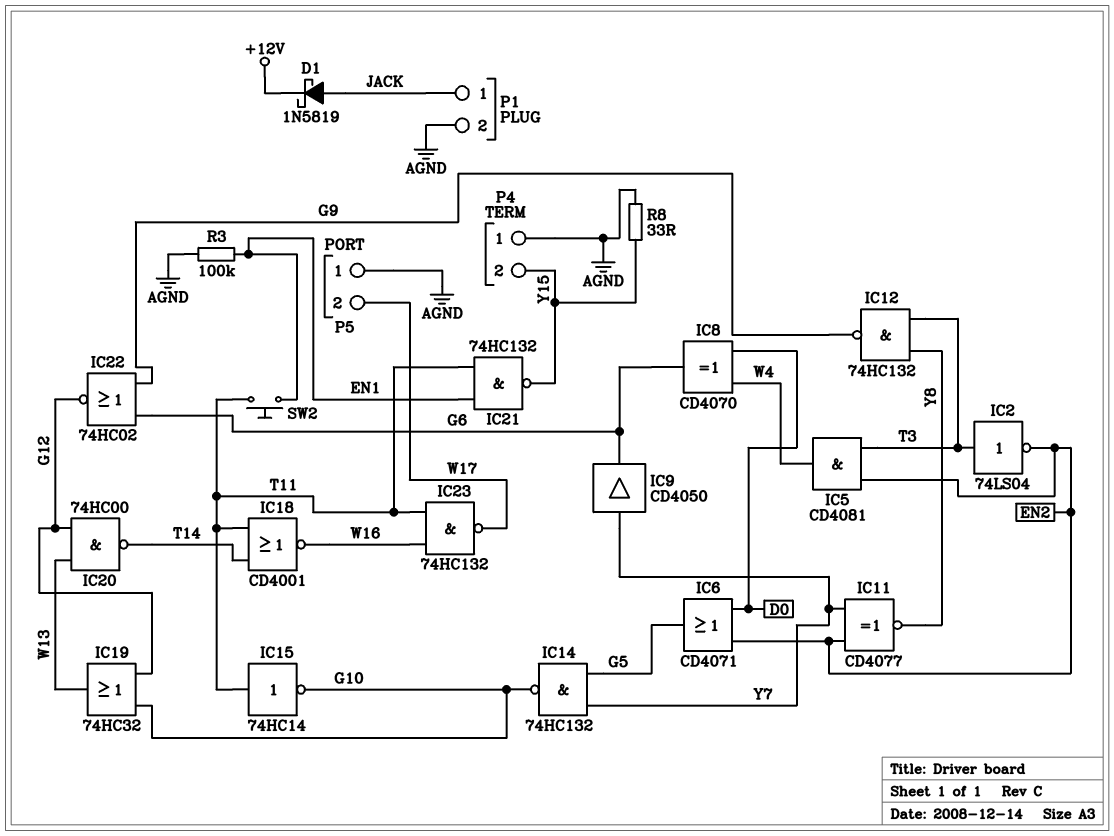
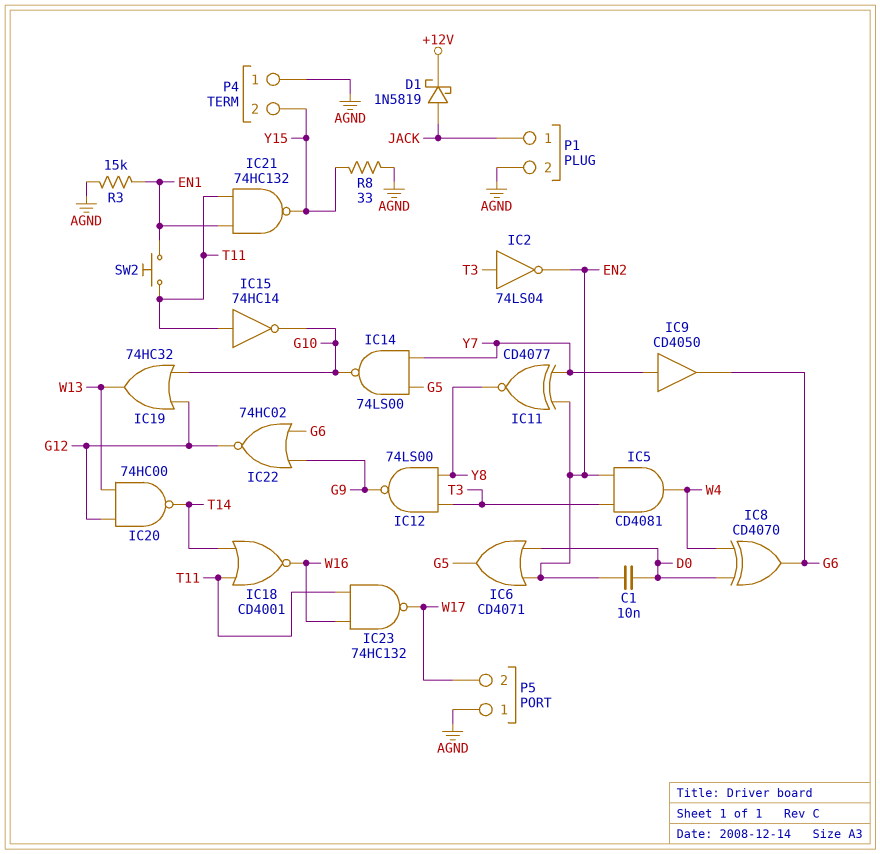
C1: none -> 10nF (D0, EN2)
IC12: NAND 74HC132 (in T3, in Y8, out G9) -> NAND 74LS00 (in T3, in Y8, out G9)
IC14: NAND 74HC132 (in G5, in Y7, out G10) -> NAND 74LS00 (in G5, in Y7, out G10)
R3: 100k (AGND, EN1) -> 15k (AGND, EN1)

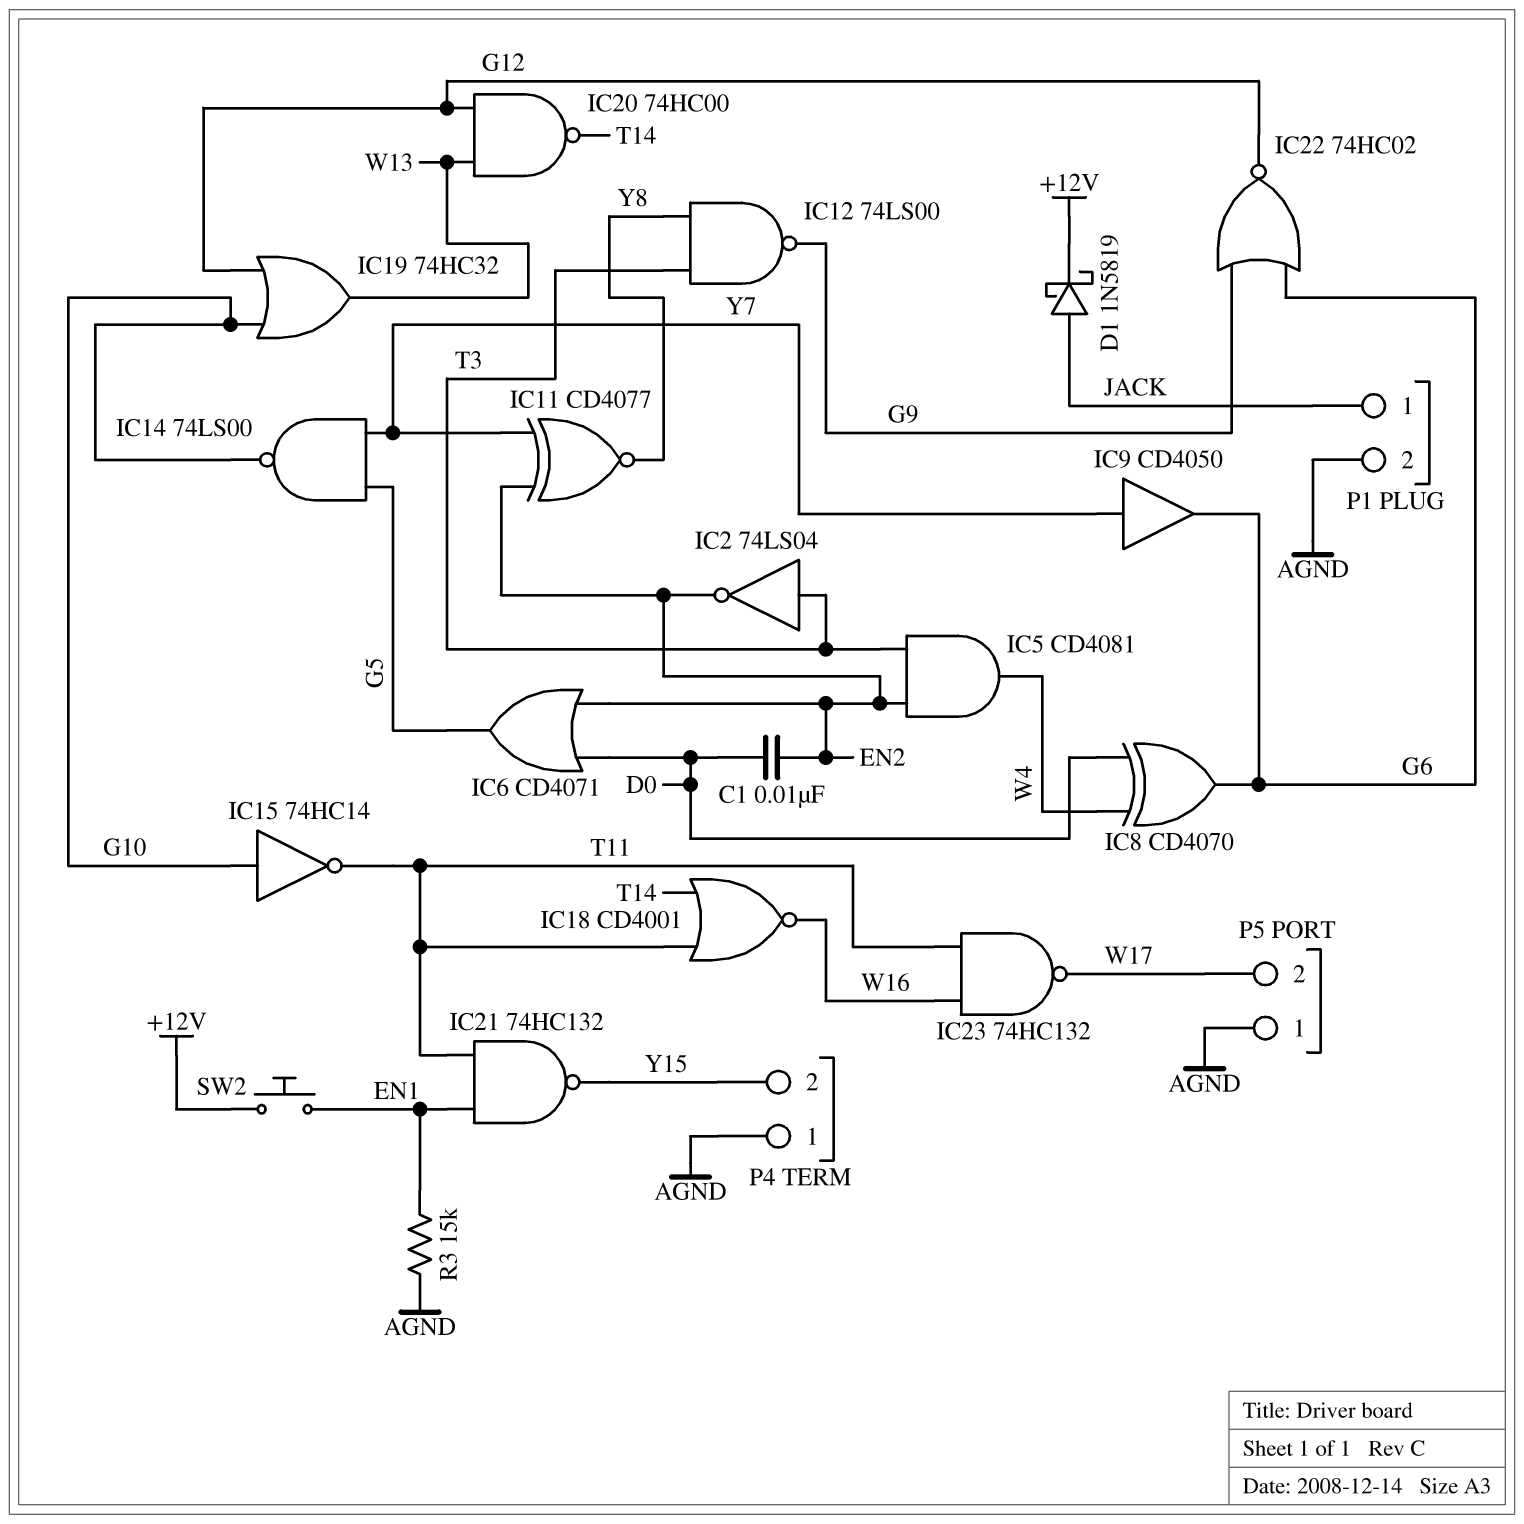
IC15: NOT 74HC14 (in T11, out G10) -> NOT 74HC14 (in G10, out T11)
R8: 33 (AGND, Y15) -> none
SW2: button (EN1, T11) -> button (+12V, EN1)

